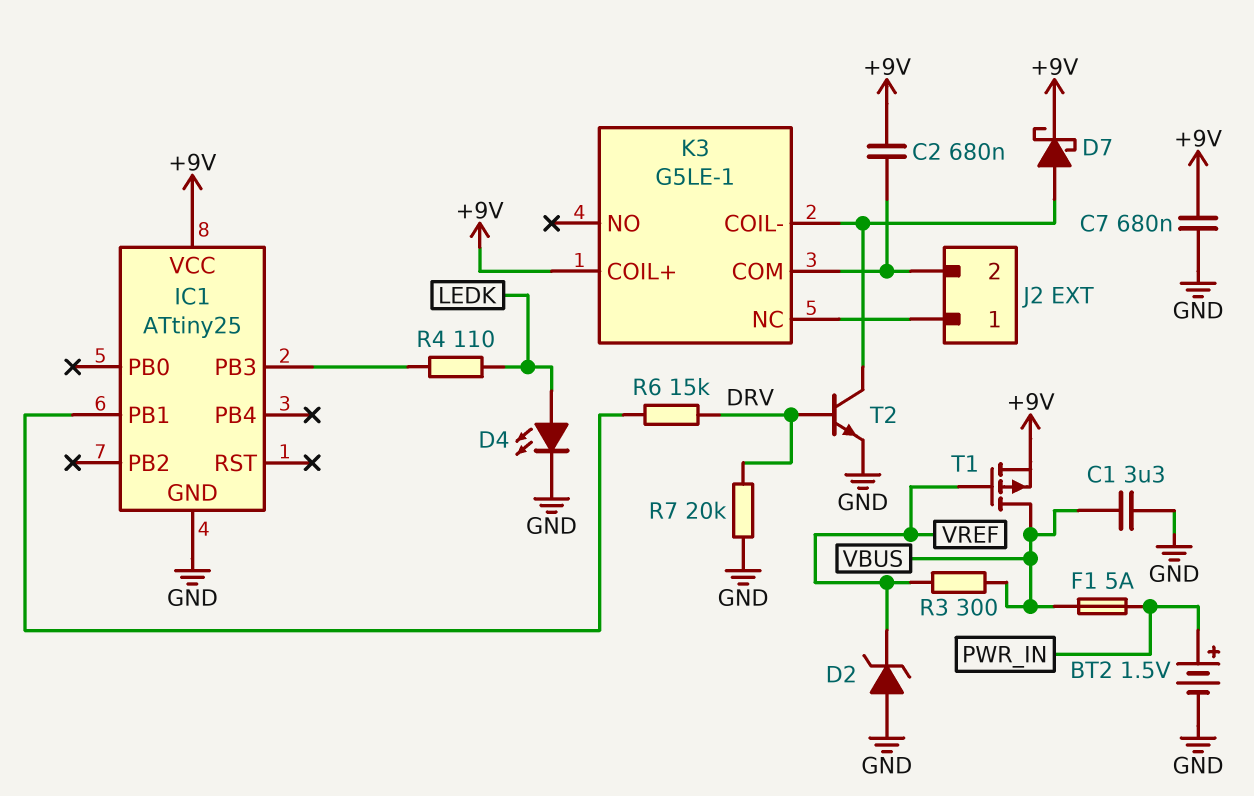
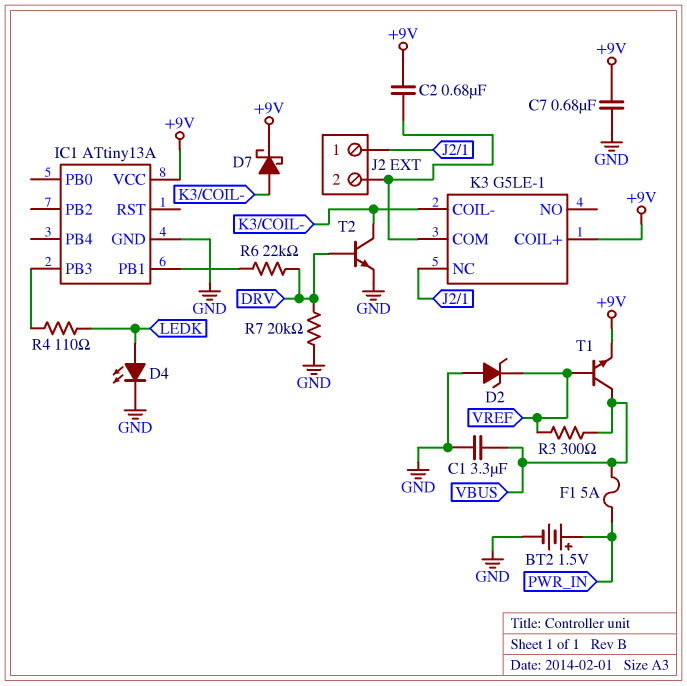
IC1: ATtiny25 -> ATtiny13A
R6: 15k (DRV, IC1/PB1) -> 22k (DRV, IC1/PB1)
T1: PMOS (G VREF, D VBUS, S +9V) -> NPN (B VREF, C VBUS, E +9V)

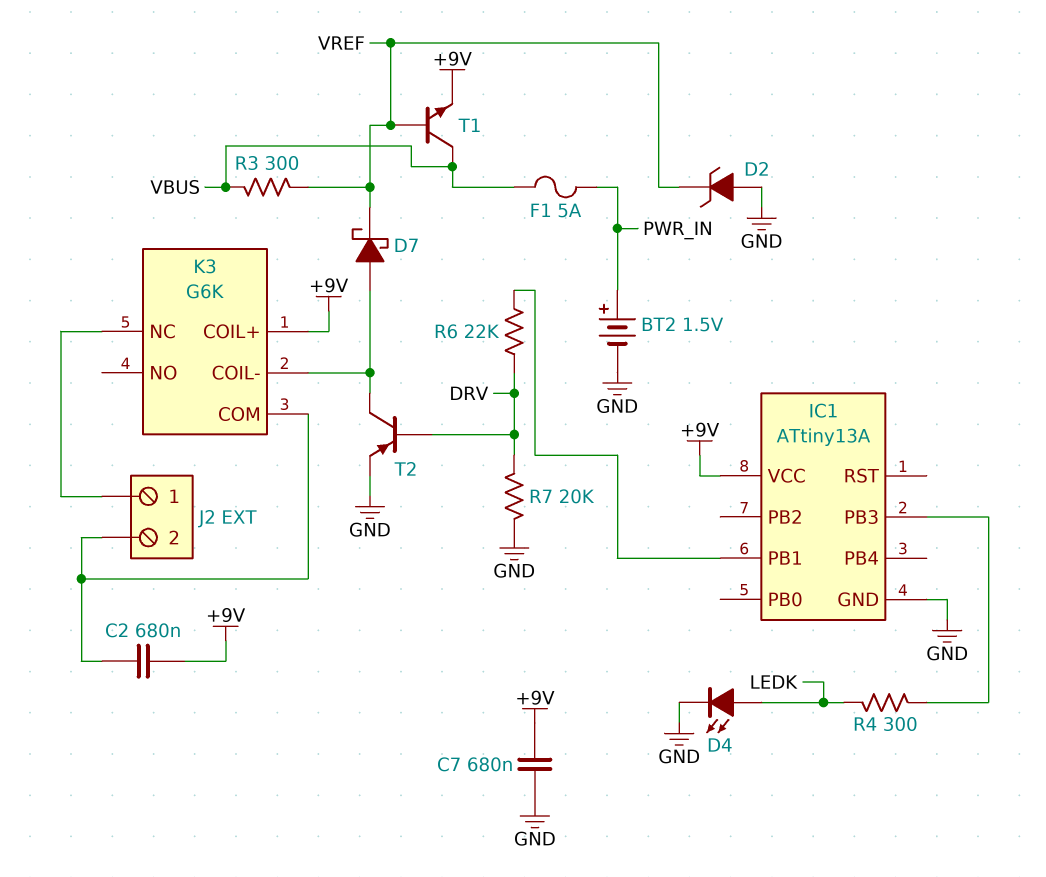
C1: 3.3uF (GND, VBUS) -> none
D7: schottky (A K3/COIL-, K +9V) -> schottky (A K3/COIL-, K VREF)
K3: G5LE-1 -> G6K
R4: 110 (IC1/PB3, LEDK) -> 300 (IC1/PB3, LEDK)
T2: NPN (B DRV, C K3/COIL-, E GND) -> PNP (B DRV, C K3/COIL-, E GND)

